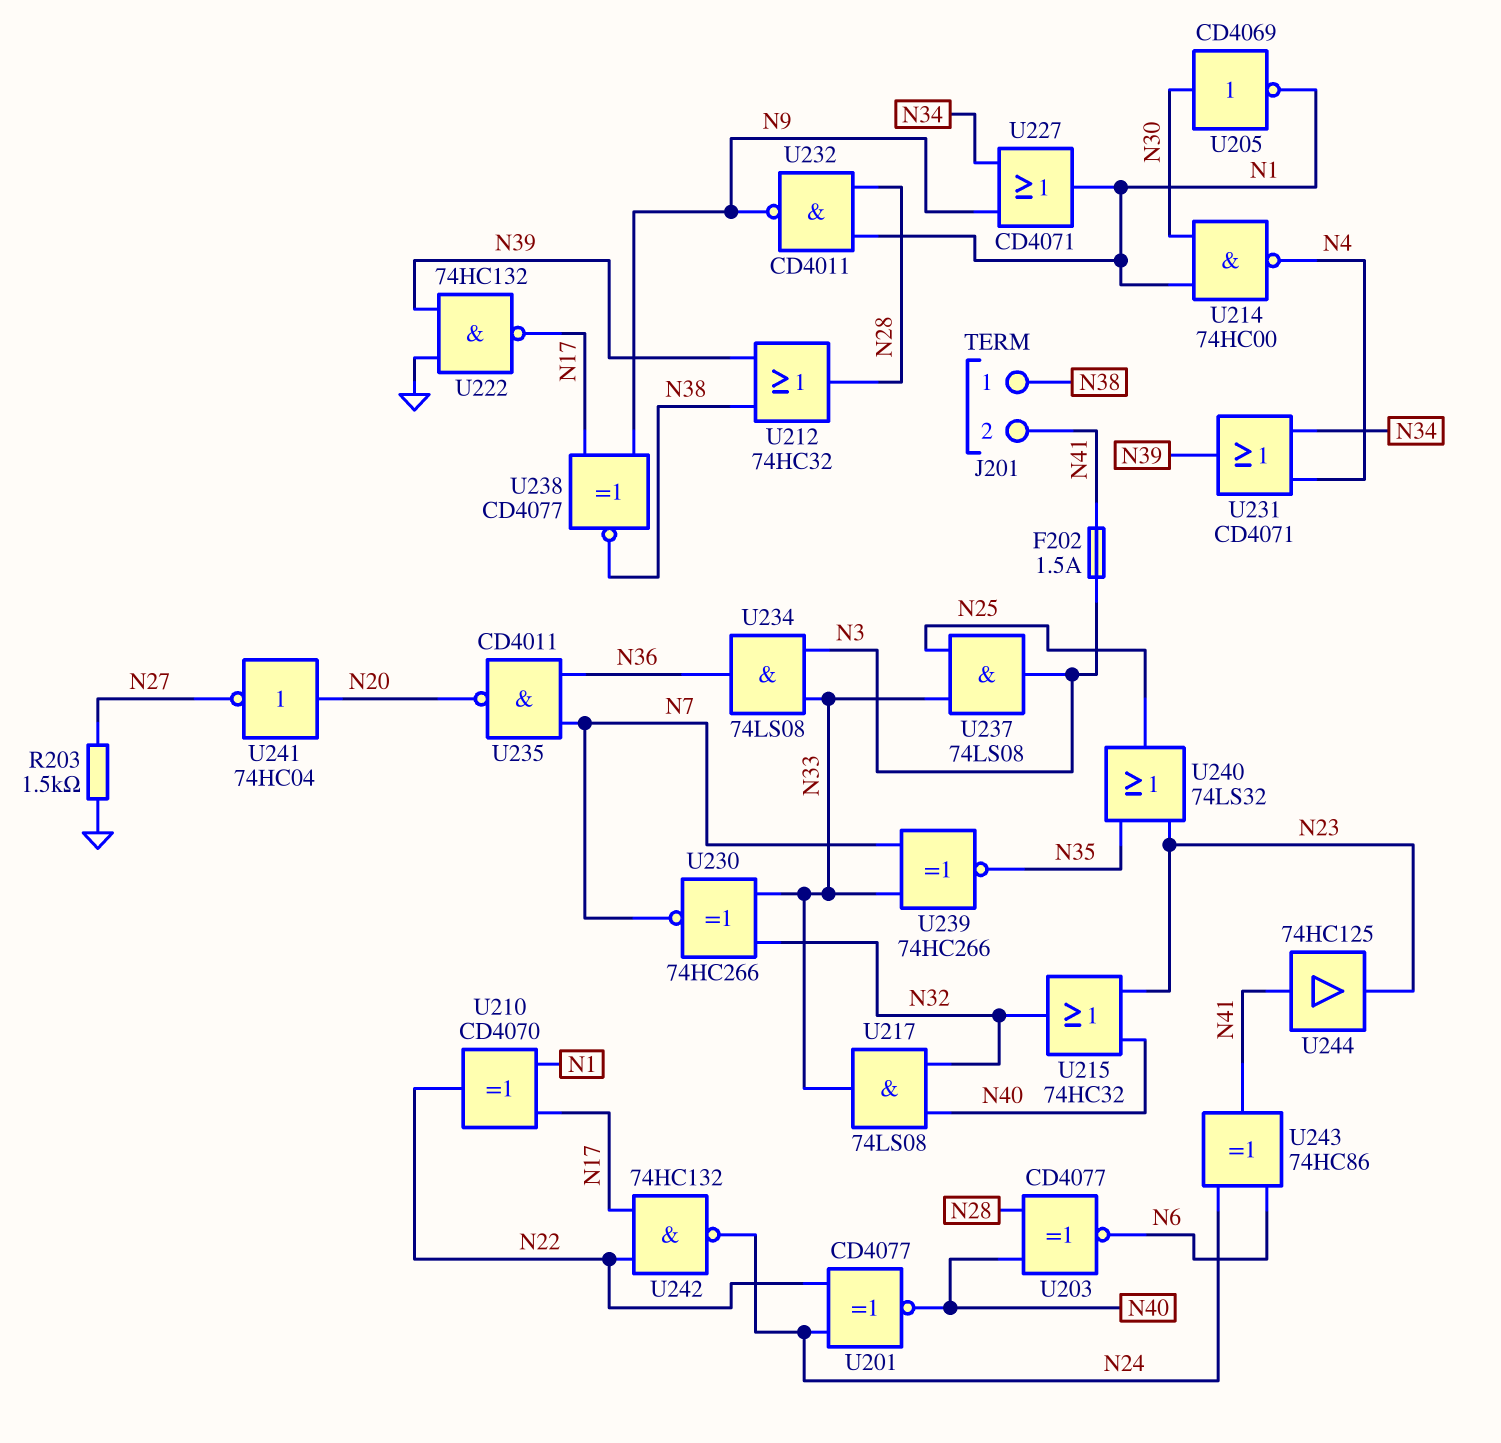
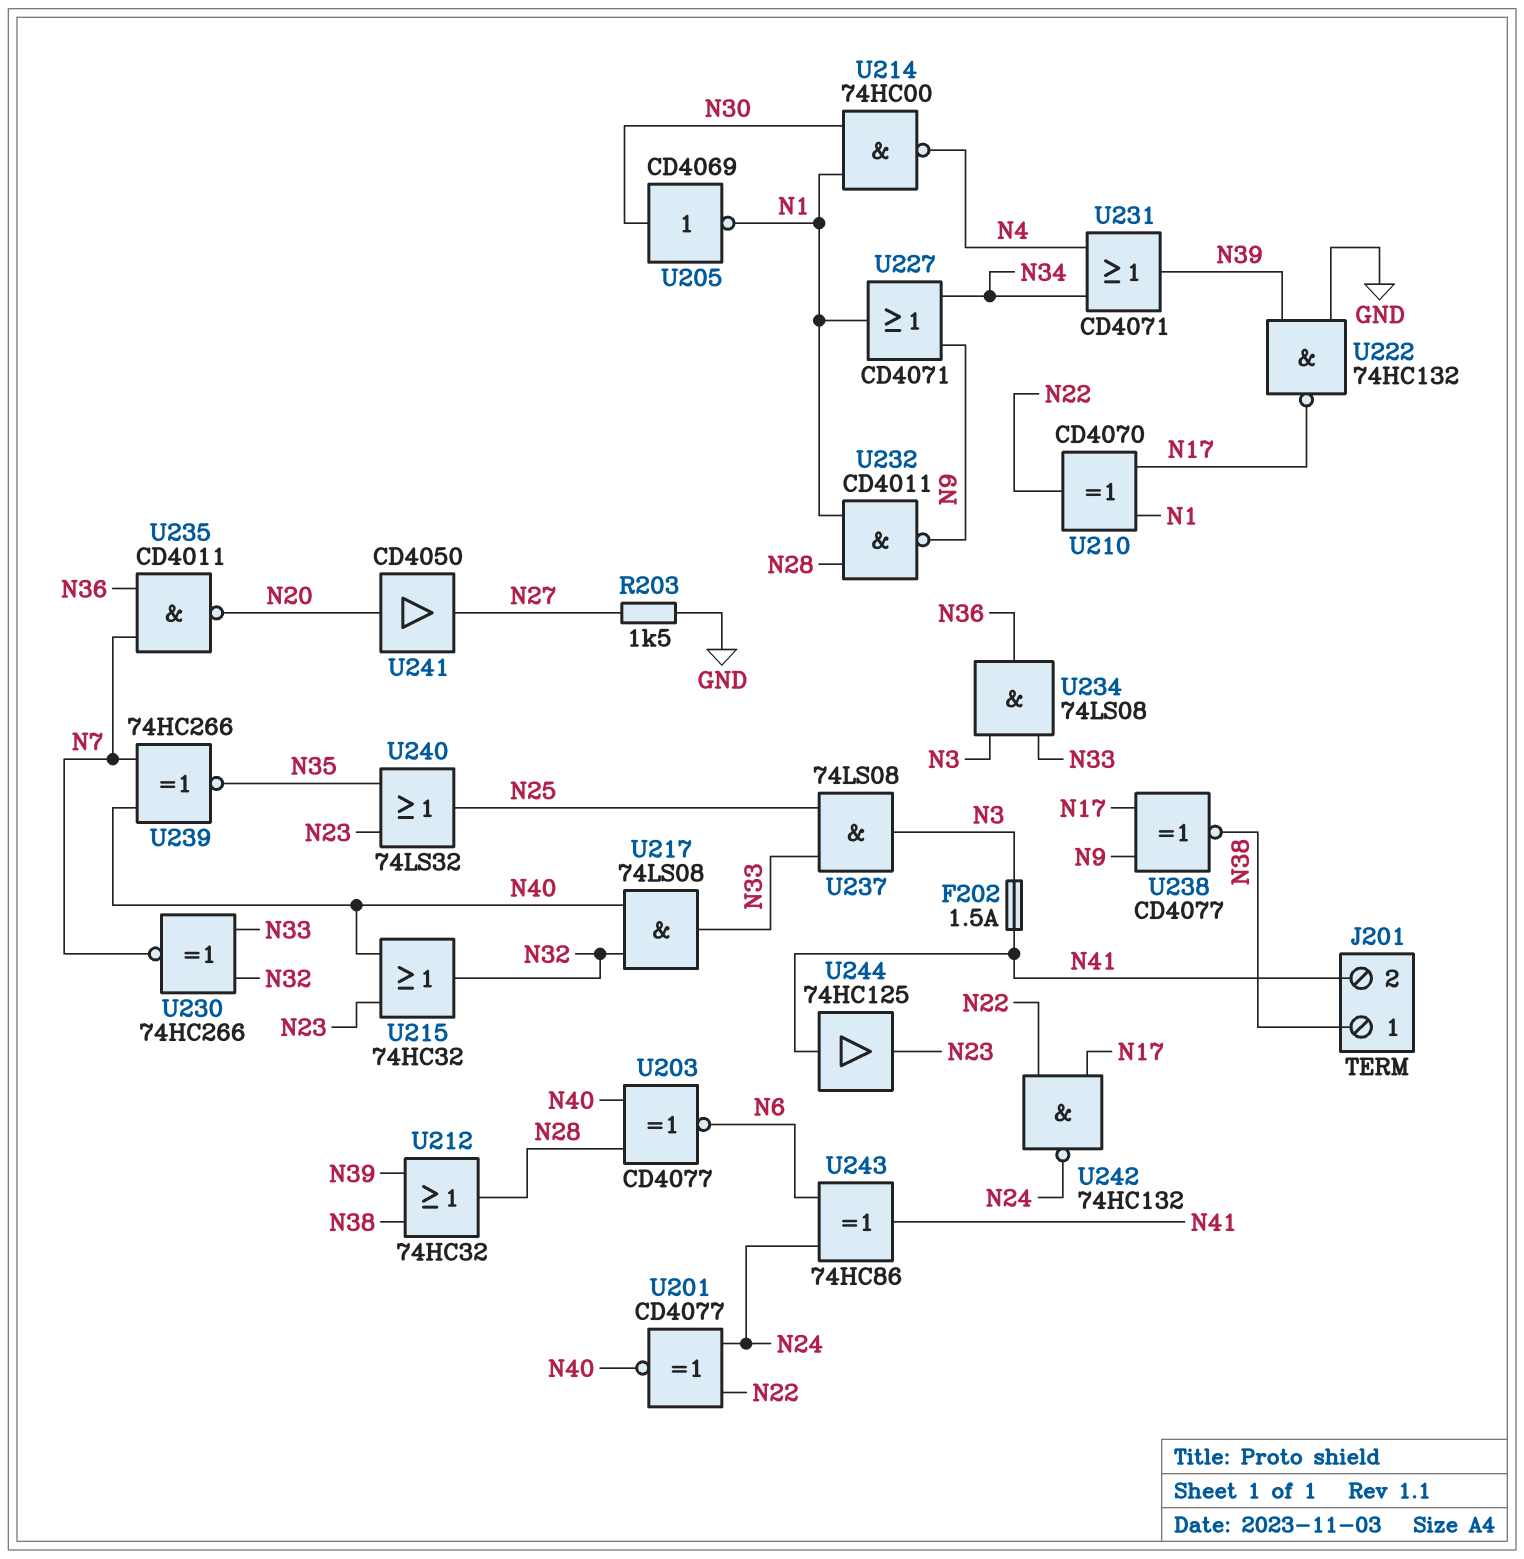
U239: XNOR 74HC266 (in N7, in N33, out N35) -> XNOR 74HC266 (in N7, in N40, out N35)
U241: NOT 74HC04 (in N20, out N27) -> buffer CD4050 (in N20, out N27)

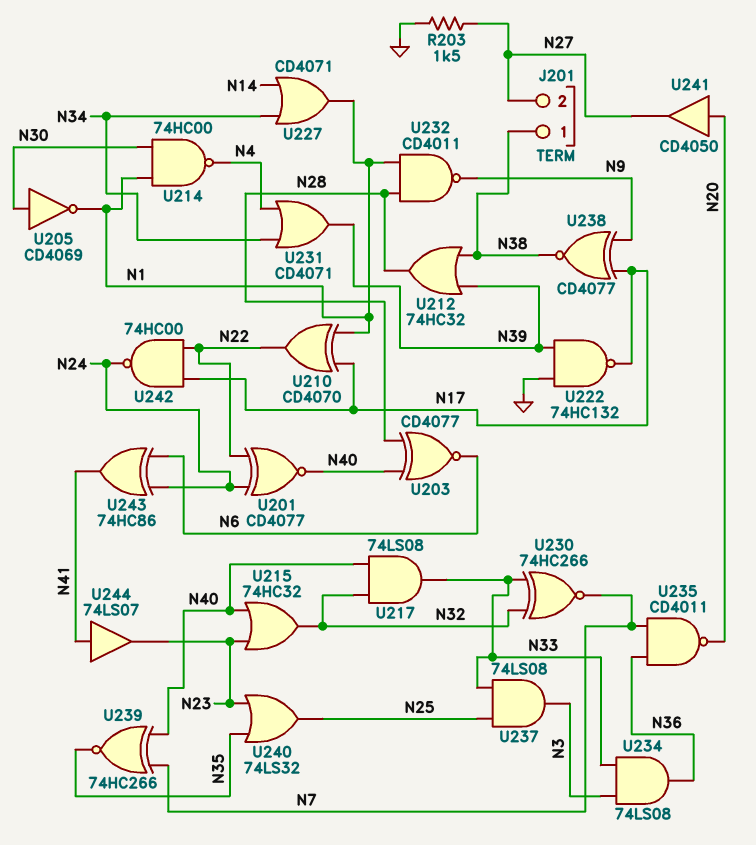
F202: 1.5A (N3, N41) -> none
J201 pin 2: N41 -> N27
U227: OR CD4071 (in N9, in N34, out N1) -> OR CD4071 (in N14, in N34, out N1)
U242: NAND 74HC132 (in N17, in N22, out N24) -> NAND 74HC00 (in N17, in N22, out N24)
U244: buffer 74HC125 (in N41, out N23) -> buffer 74LS07 (in N41, out N23)

